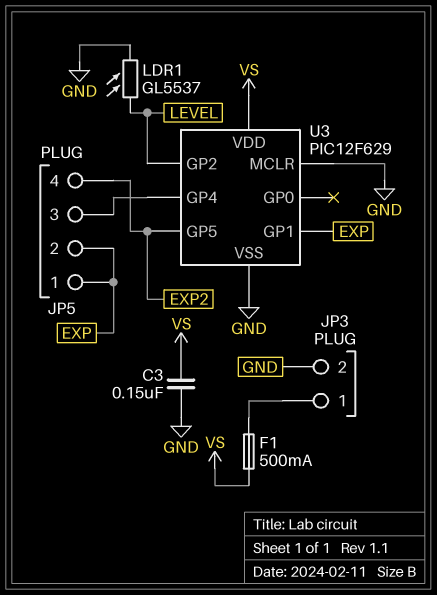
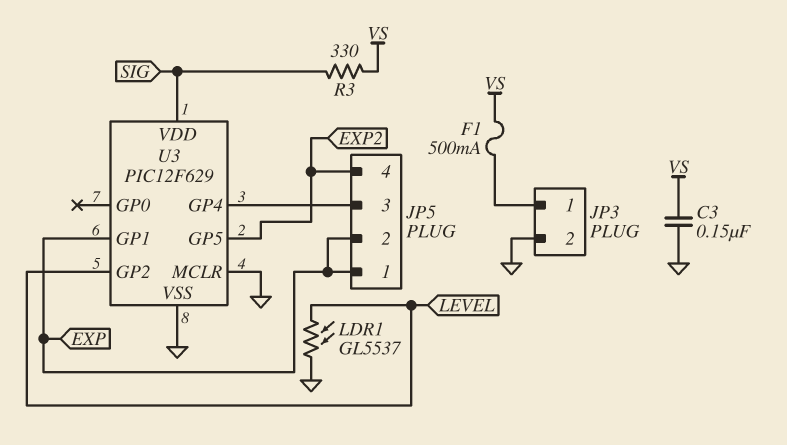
R3: none -> 330 (SIG, VS)
U3 pin VDD: VS -> SIG

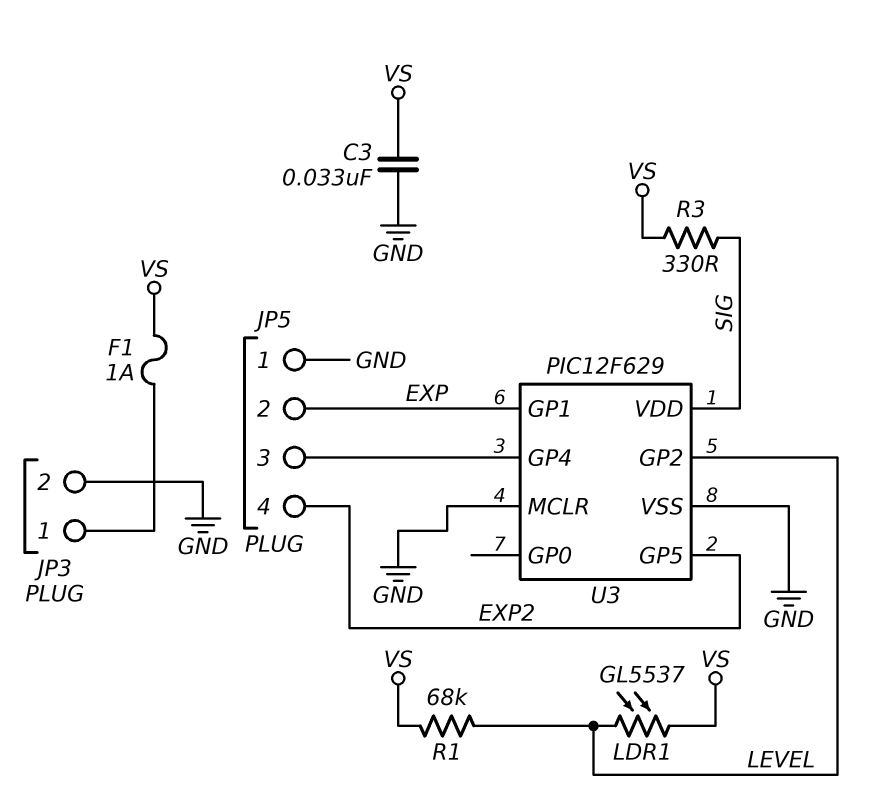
C3: 150nF (GND, VS) -> 33nF (GND, VS)
F1: 500mA (JP3/1, VS) -> 1A (JP3/1, VS)
JP5 pin 1: EXP -> GND
LDR1: GL5537 (GND, LEVEL) -> GL5537 (LEVEL, VS)
R1: none -> 68k (LEVEL, VS)

